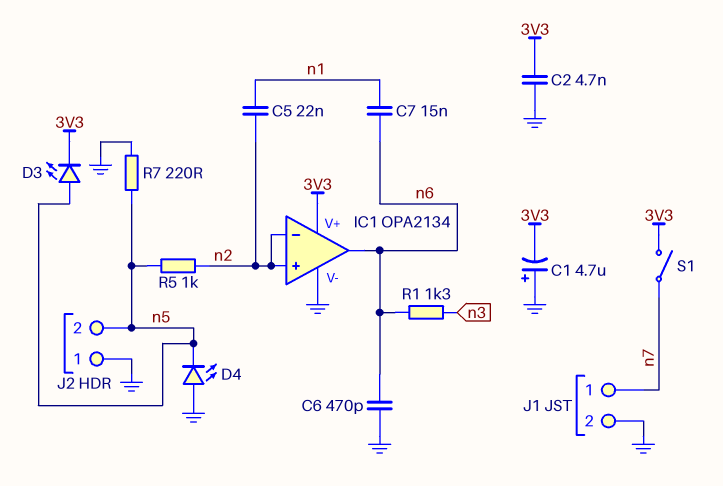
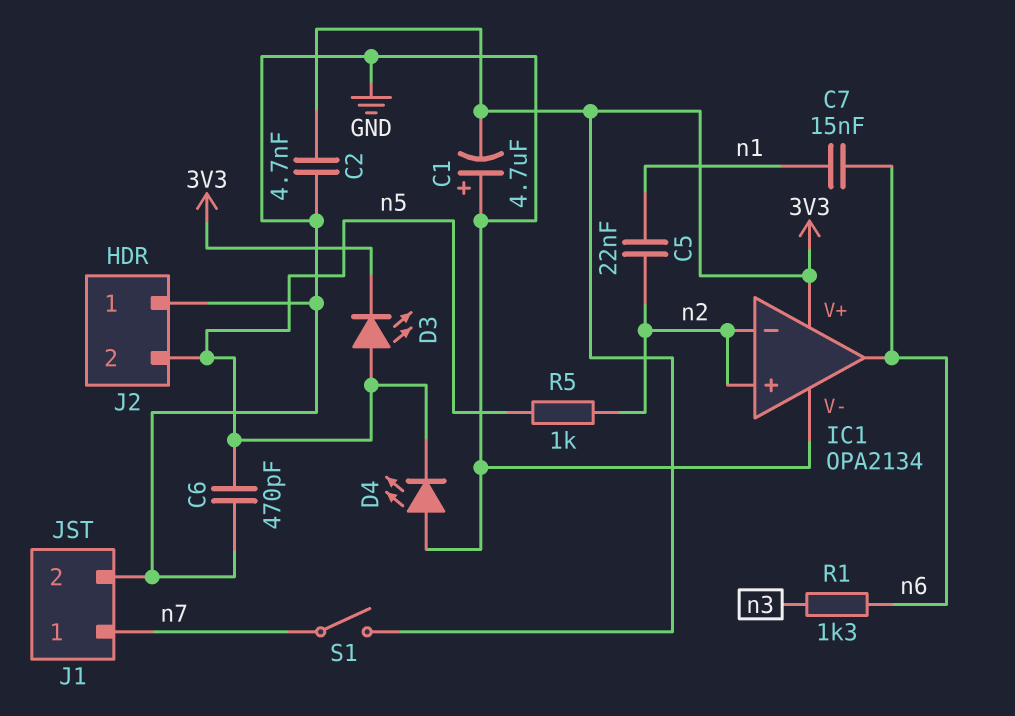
C6: 470pF (GND, n6) -> 470pF (GND, n5)
R7: 220 (GND, n5) -> none

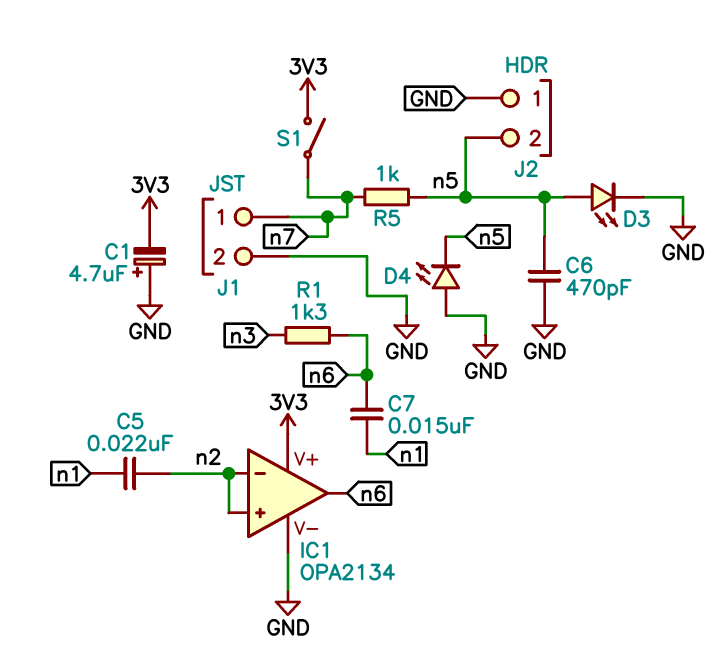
C2: 4.7nF (3V3, GND) -> none
D3: LED (A n5, K 3V3) -> LED (A n5, K GND)
R5: 1k (n2, n5) -> 1k (n5, n7)

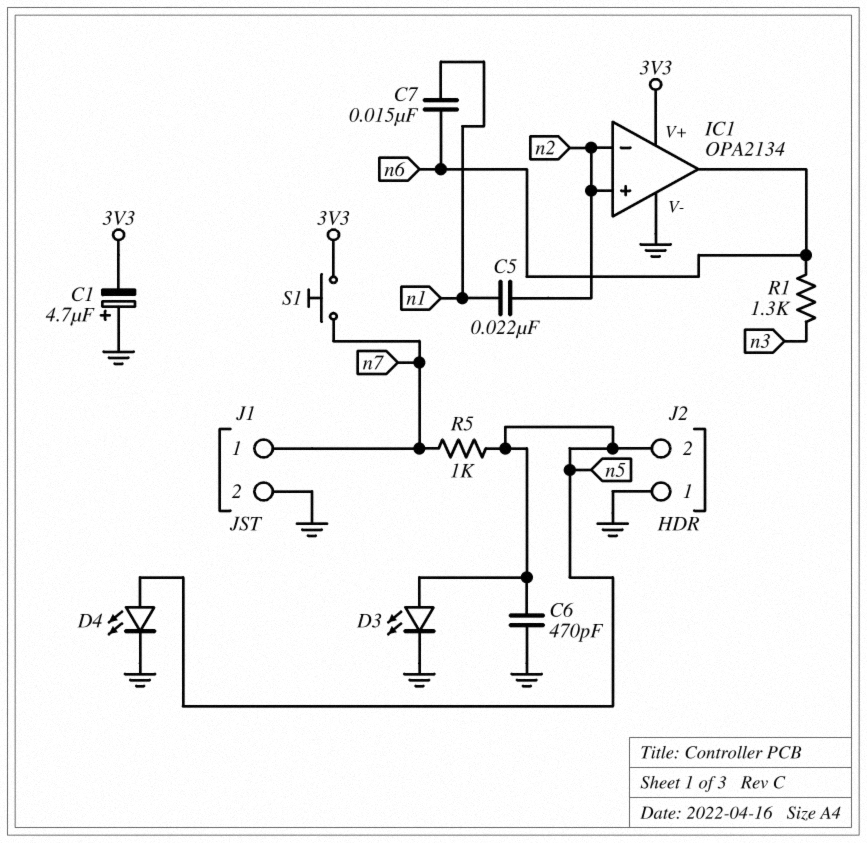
D4: LED (A GND, K n5) -> LED (A n5, K GND)
S1: switch (3V3, n7) -> button (3V3, n7)

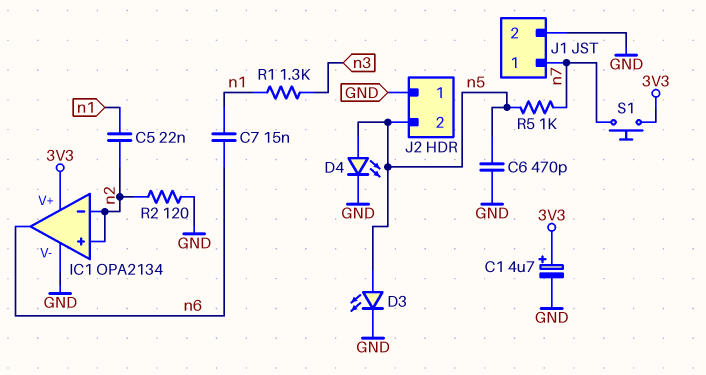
C1: 4.7uF (plus GND, minus 3V3) -> 4.7uF (plus 3V3, minus GND)
R1: 1.3k (n3, n6) -> 1.3k (n1, n3)
R2: none -> 120 (GND, n2)

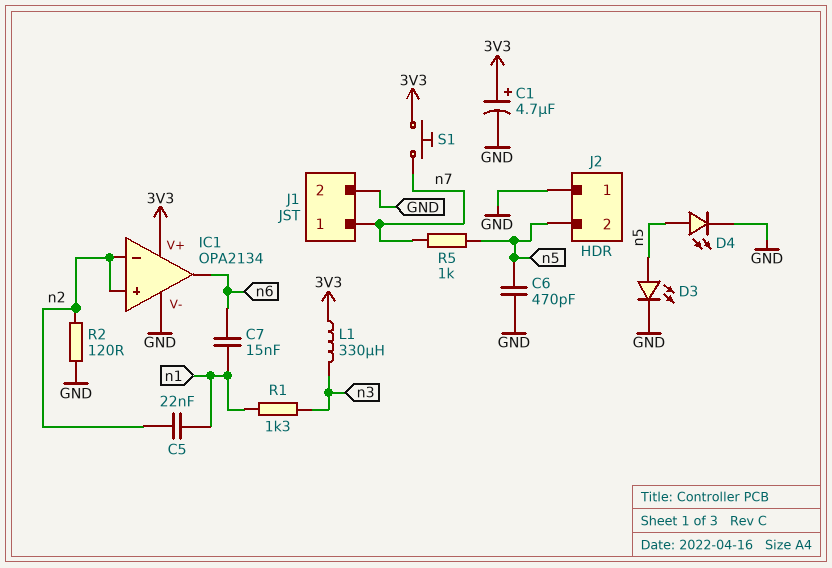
L1: none -> 330uH (3V3, n3)

